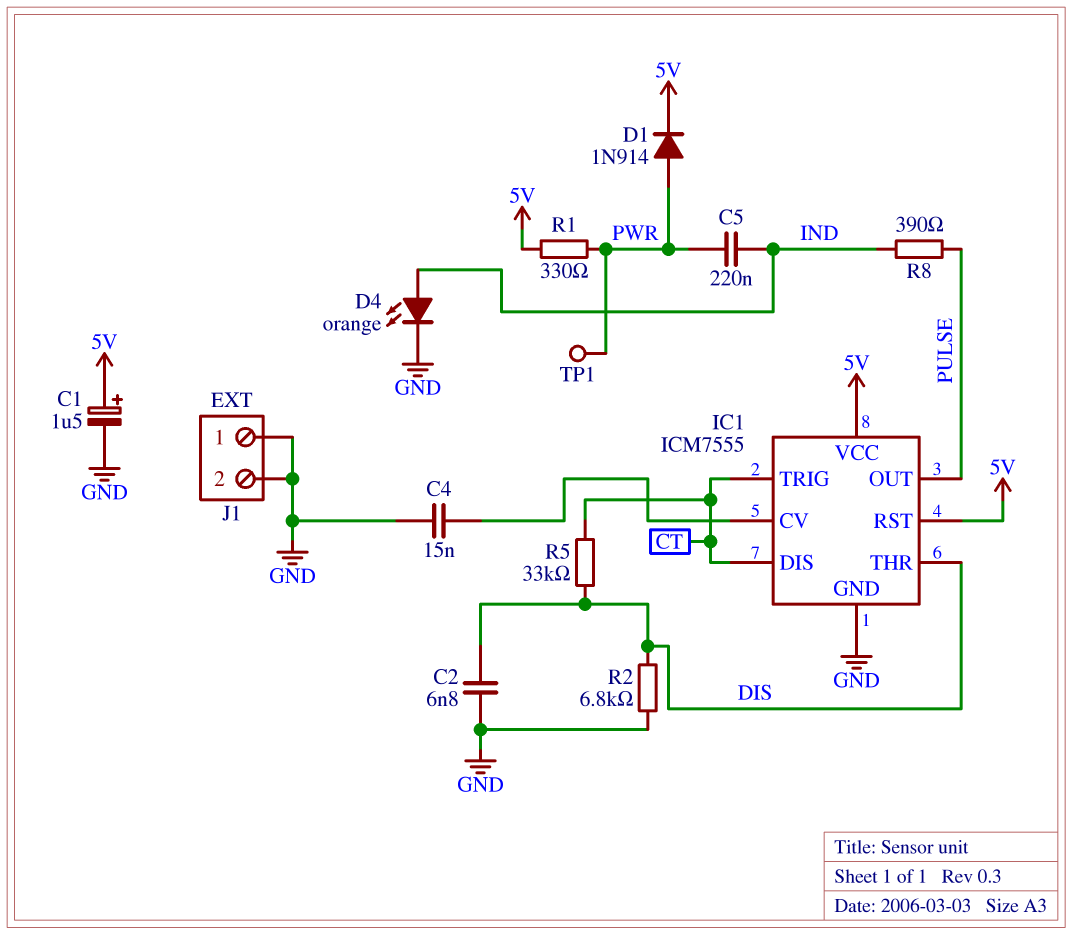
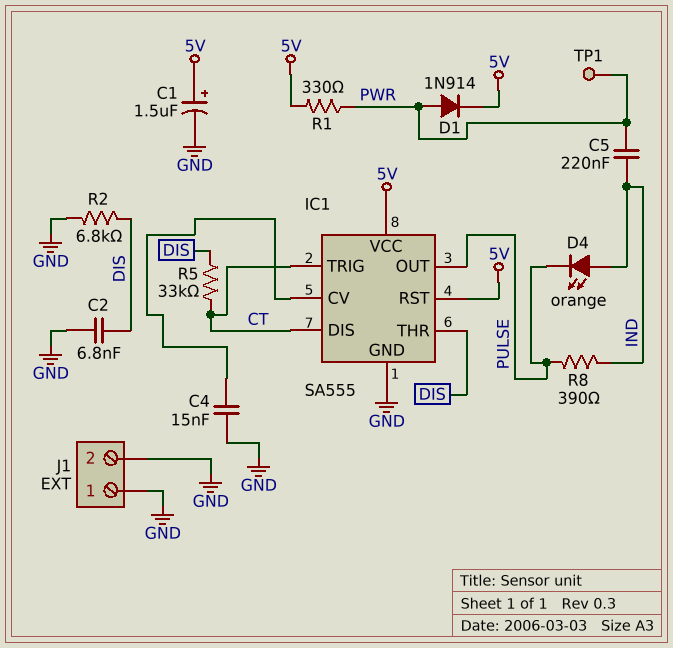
D4: LED orange (A IND, K GND) -> LED orange (A IND, K PULSE)
IC1: ICM7555 -> SA555

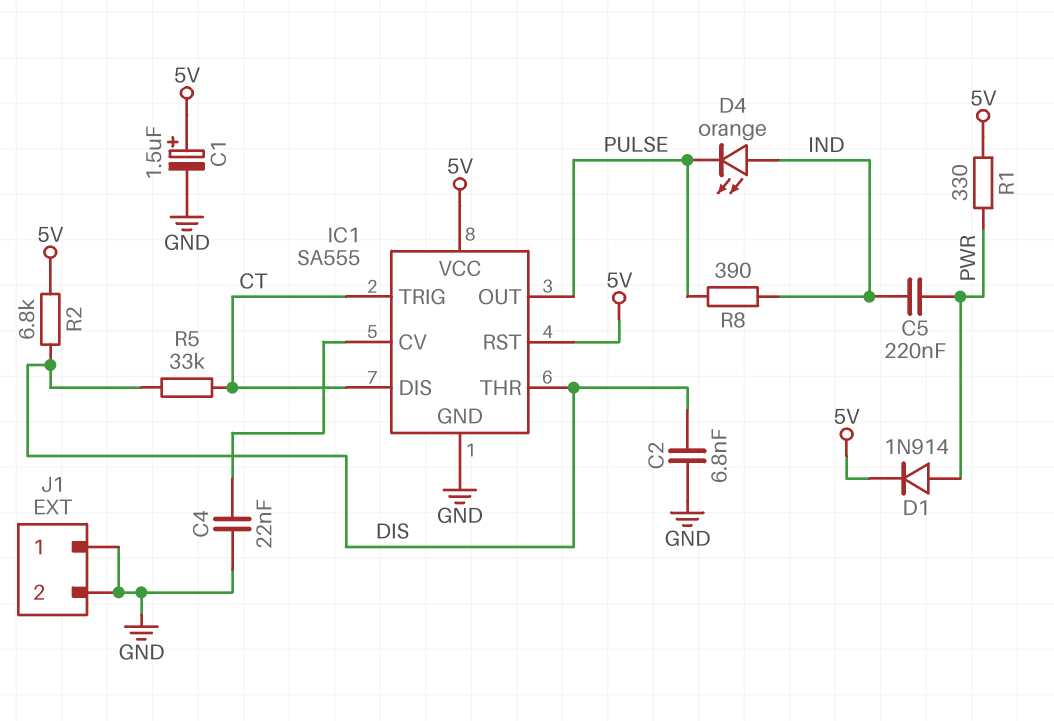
C4: 15nF (GND, IC1/CV) -> 22nF (GND, IC1/CV)
R2: 6.8k (DIS, GND) -> 6.8k (5V, DIS)
TP1: test point (PWR) -> none

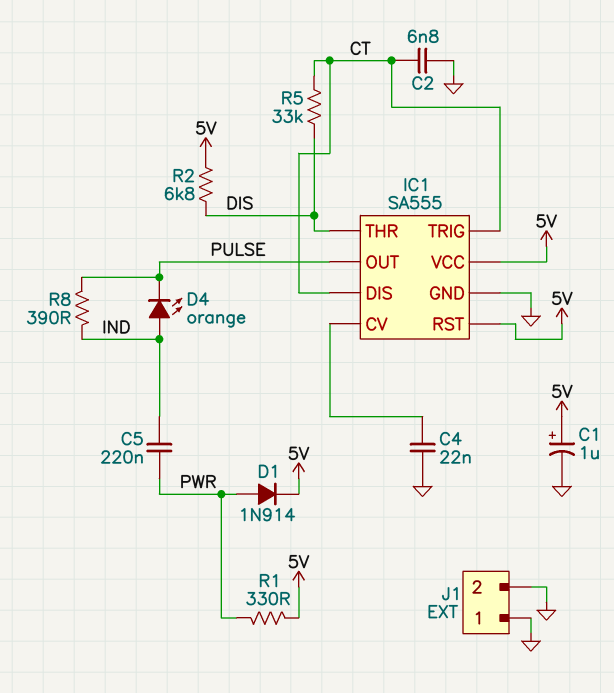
C1: 1.5uF (plus 5V, minus GND) -> 1uF (plus 5V, minus GND)
C2: 6.8nF (DIS, GND) -> 6.8nF (CT, GND)

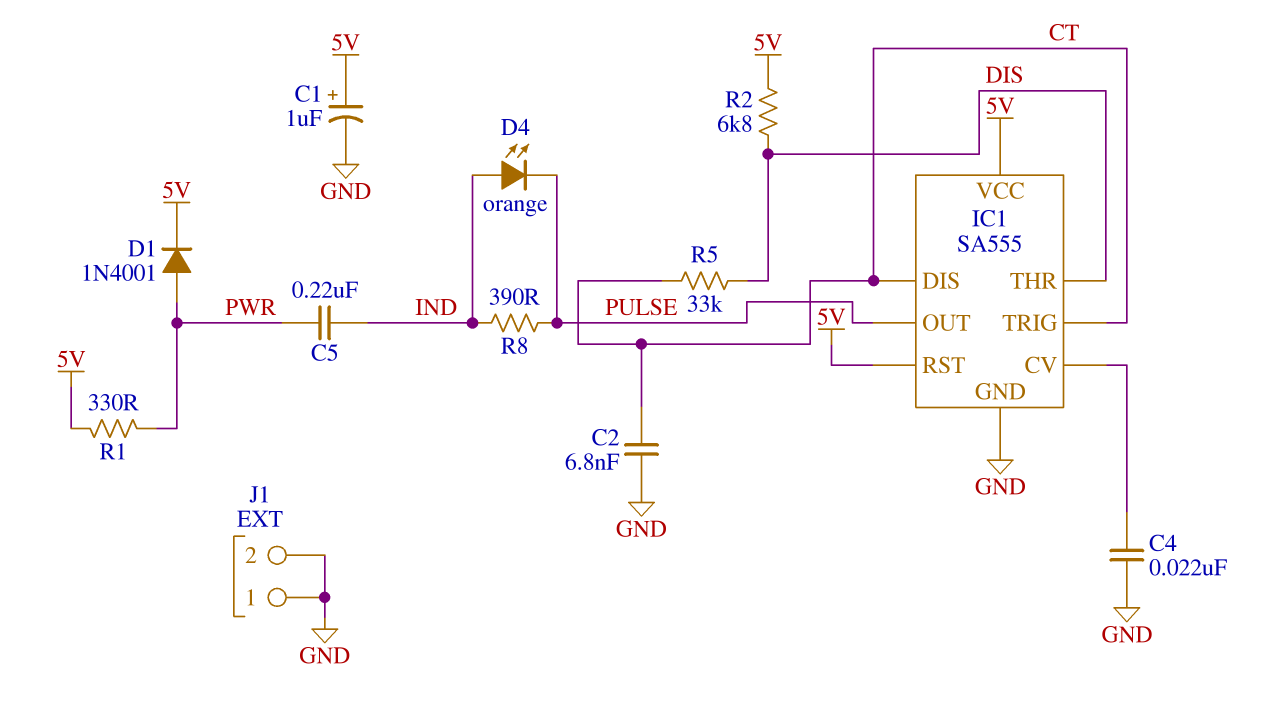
D1: diode 1N914 (A PWR, K 5V) -> diode 1N4001 (A PWR, K 5V)

